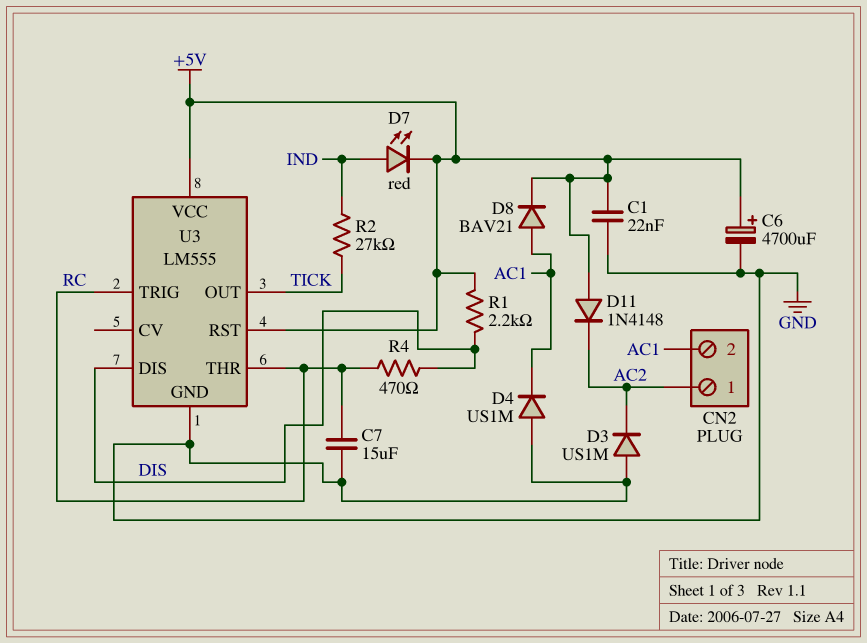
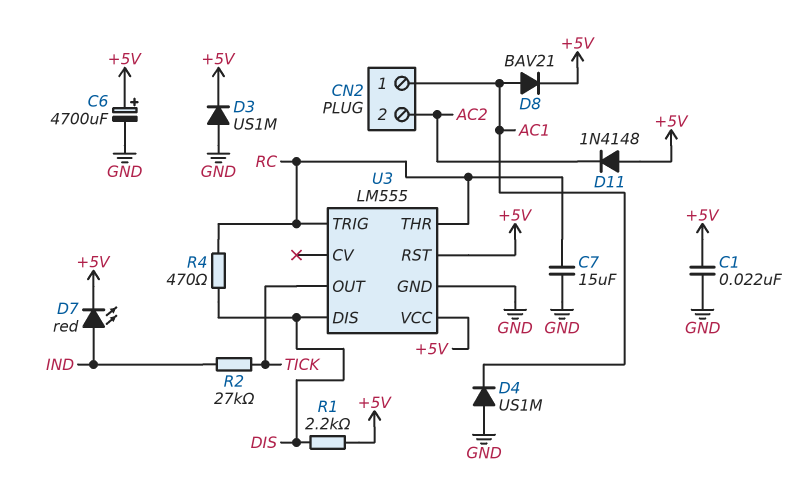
CN2 pin 1: AC2 -> AC1
CN2 pin 2: AC1 -> AC2
D3: diode US1M (A GND, K AC2) -> diode US1M (A GND, K +5V)

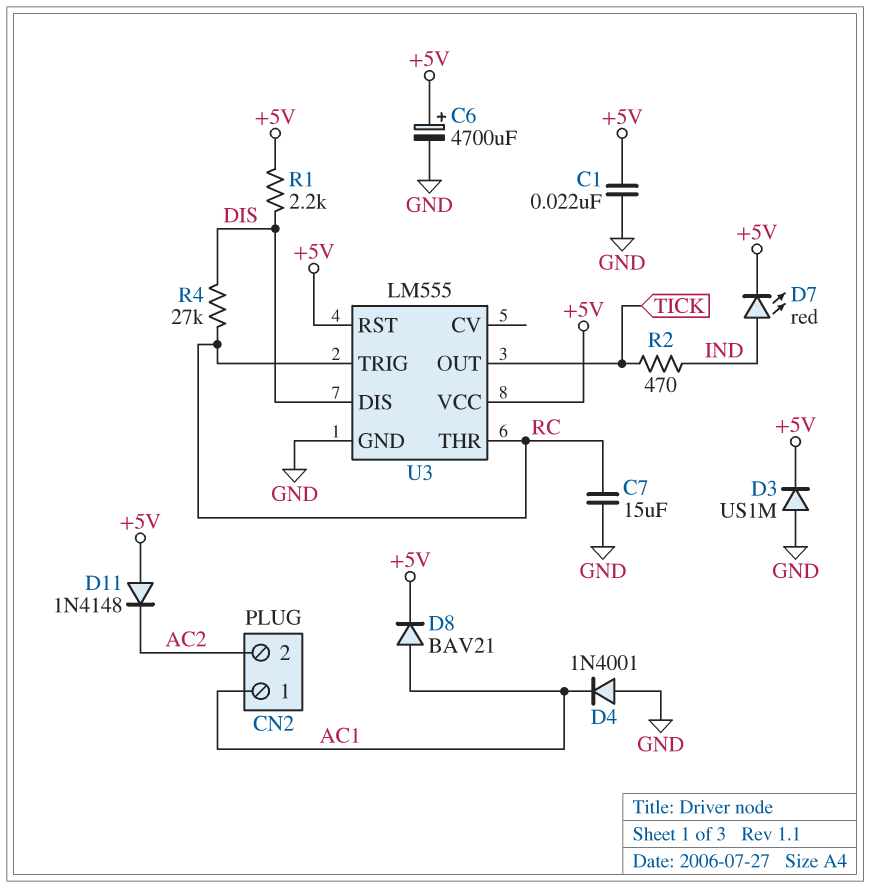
D4: diode US1M (A GND, K AC1) -> diode 1N4001 (A GND, K AC1)
R2: 27k (IND, TICK) -> 470 (IND, TICK)
R4: 470 (DIS, RC) -> 27k (DIS, RC)

